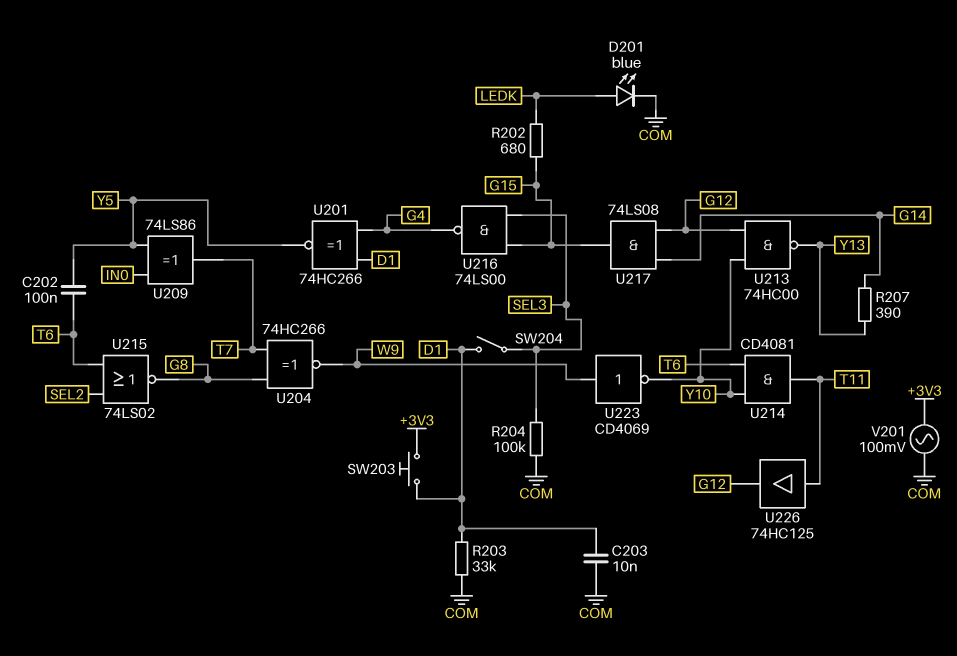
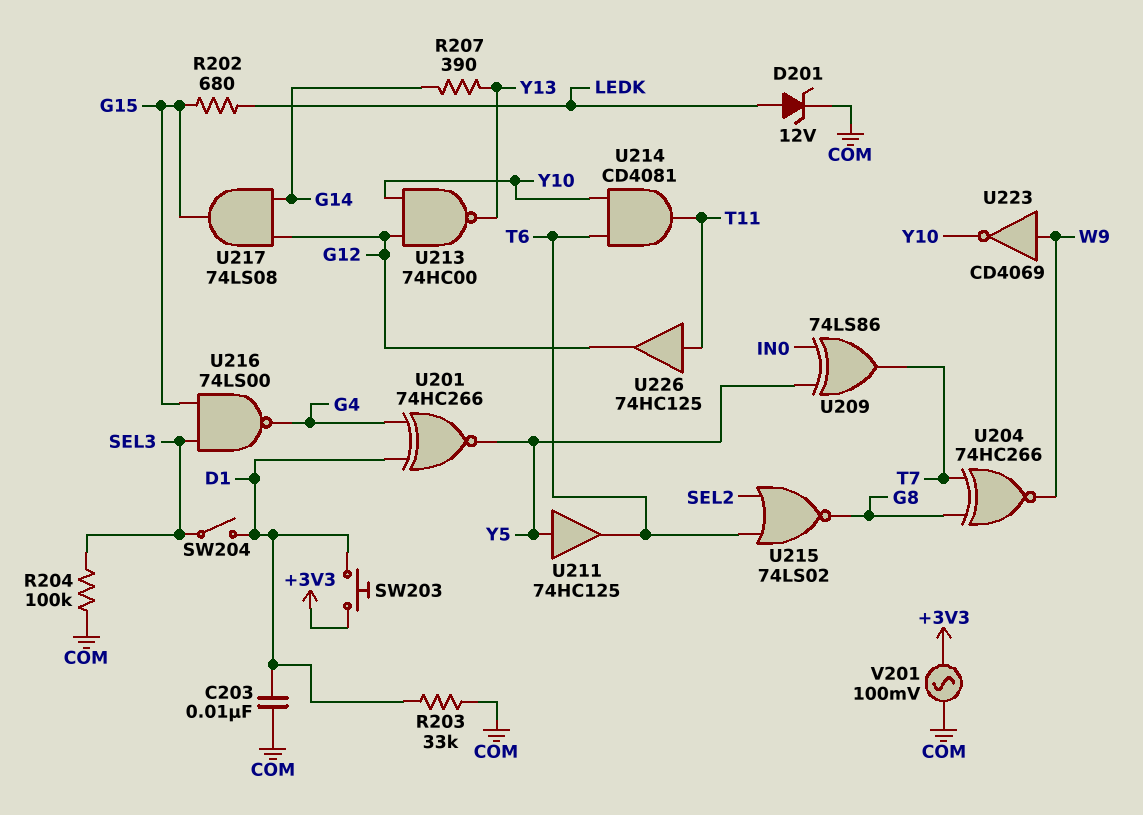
C202: 100nF (T6, Y5) -> none
D201: LED blue (A LEDK, K COM) -> zener 12V (A LEDK, K COM)
U211: none -> buffer 74HC125 (in Y5, out T6)

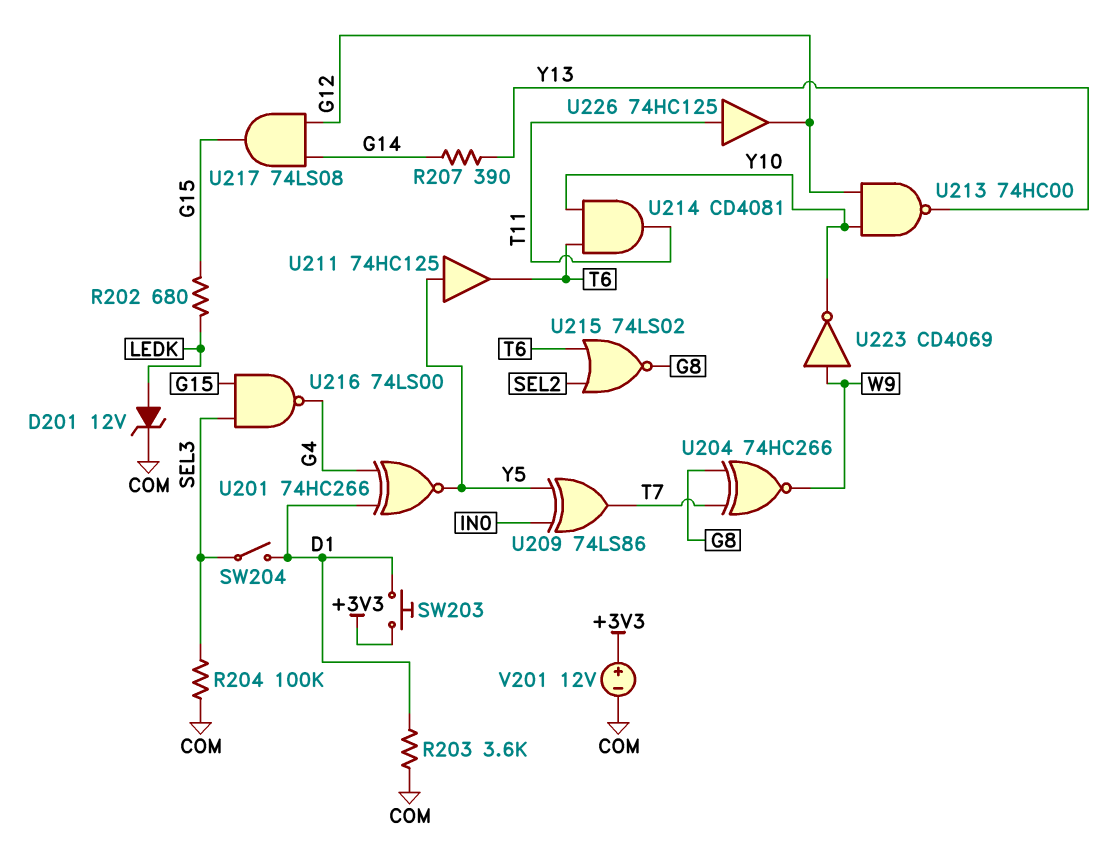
C203: 10nF (COM, D1) -> none
R203: 33k (COM, D1) -> 3.6k (COM, D1)
V201: AC 100mV (+3V3, COM) -> 12V (plus +3V3, minus COM)

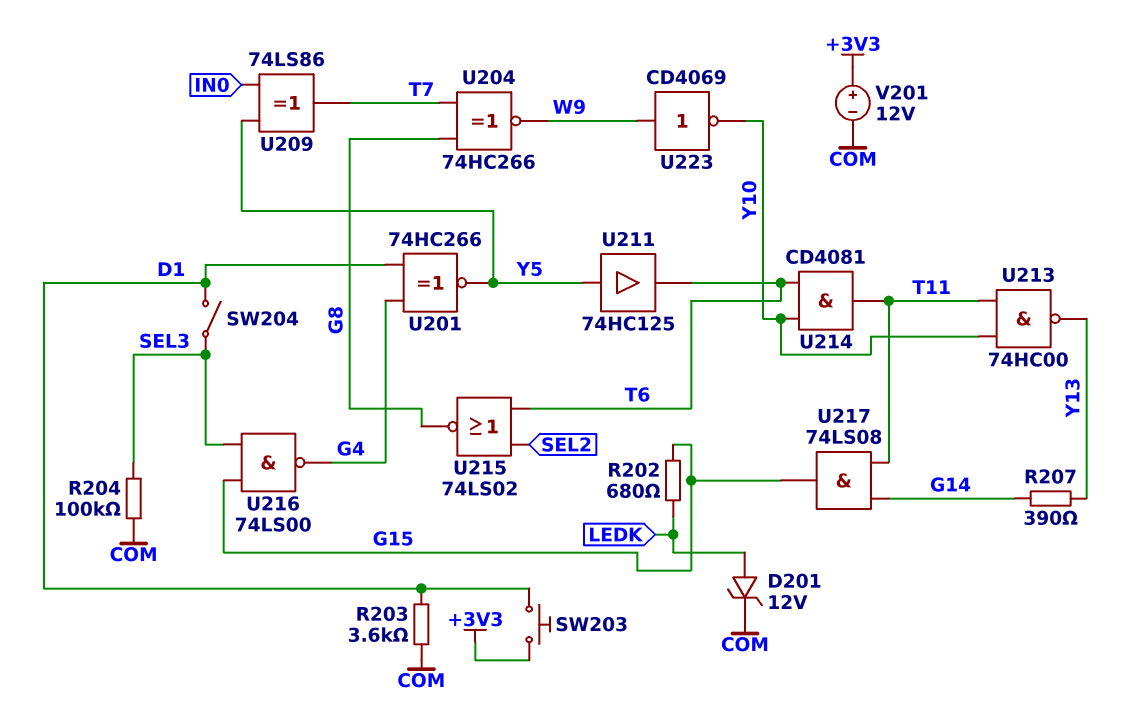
U213: NAND 74HC00 (in G12, in Y10, out Y13) -> NAND 74HC00 (in T11, in Y10, out Y13)
U217: AND 74LS08 (in G12, in G14, out G15) -> AND 74LS08 (in G14, in T11, out G15)
U226: buffer 74HC125 (in T11, out G12) -> none

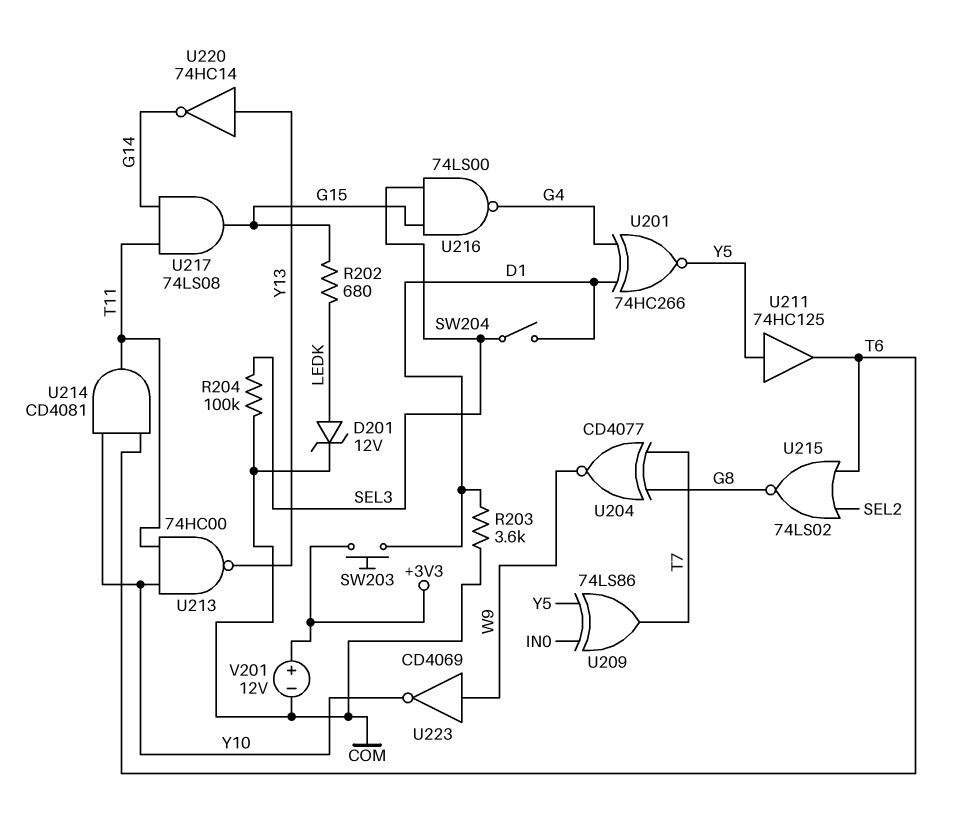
R207: 390 (G14, Y13) -> none
U204: XNOR 74HC266 (in G8, in T7, out W9) -> XNOR CD4077 (in G8, in T7, out W9)
U220: none -> NOT 74HC14 (in Y13, out G14)

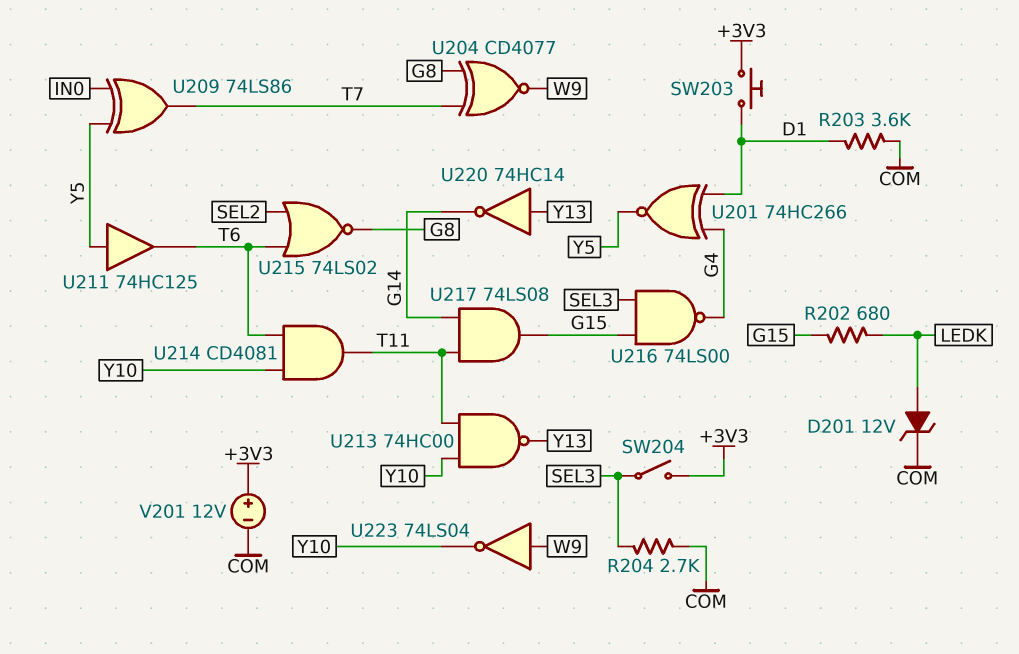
R204: 100k (COM, SEL3) -> 2.7k (COM, SEL3)
SW204: switch (D1, SEL3) -> switch (+3V3, SEL3)
U223: NOT CD4069 (in W9, out Y10) -> NOT 74LS04 (in W9, out Y10)

